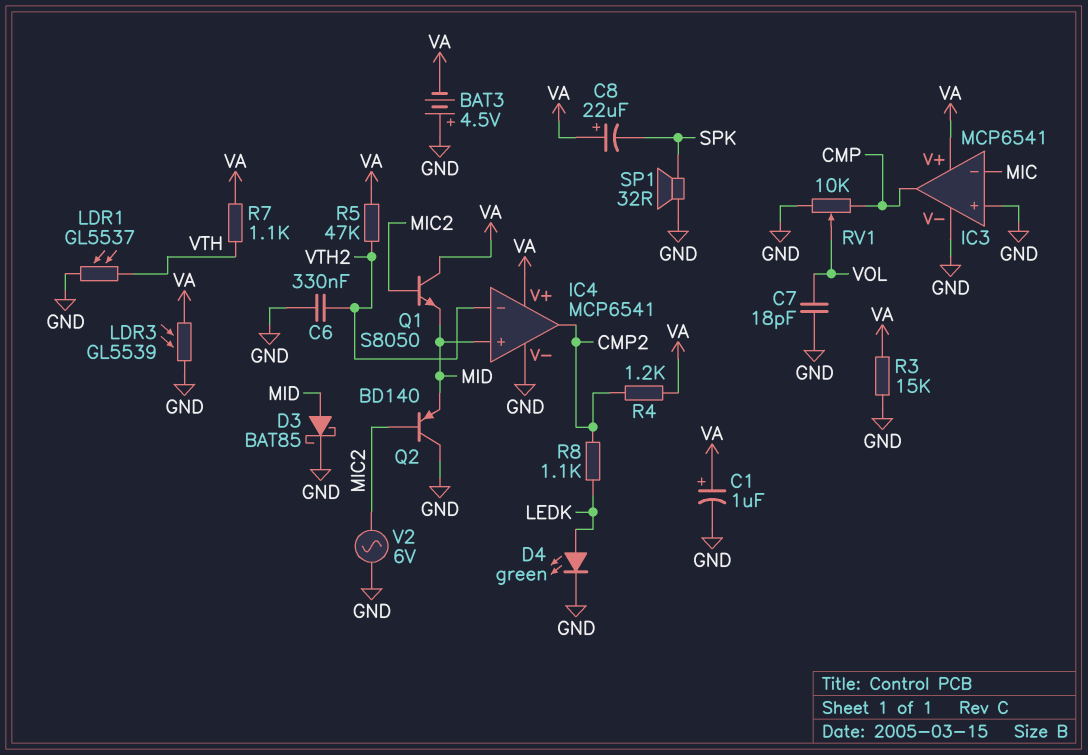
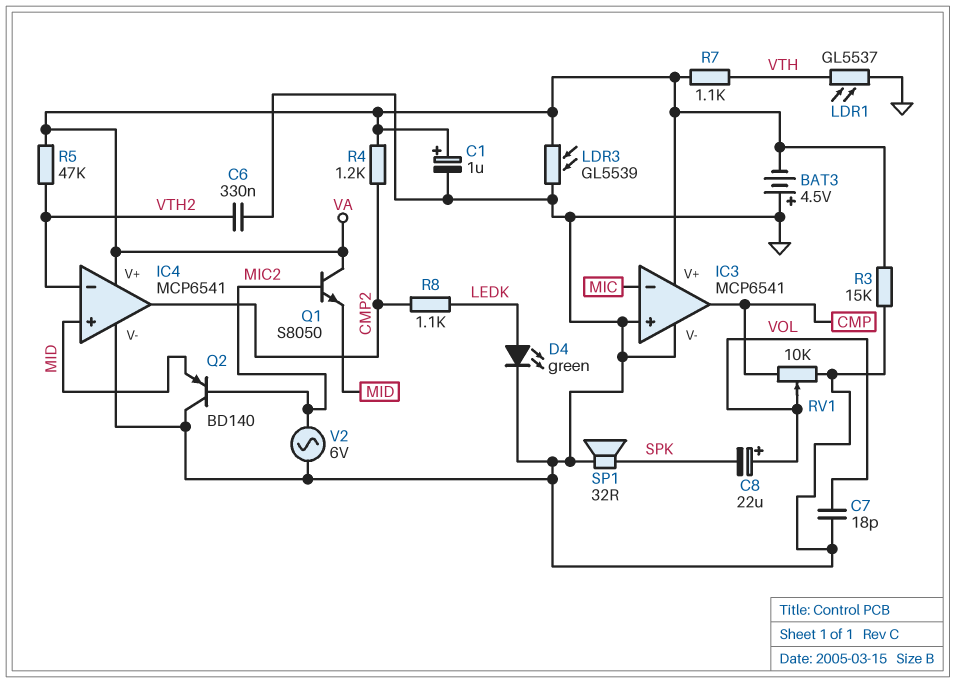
C8: 22uF (plus VA, minus SPK) -> 22uF (plus VOL, minus SPK)
D3: schottky BAT85 (A MID, K GND) -> none

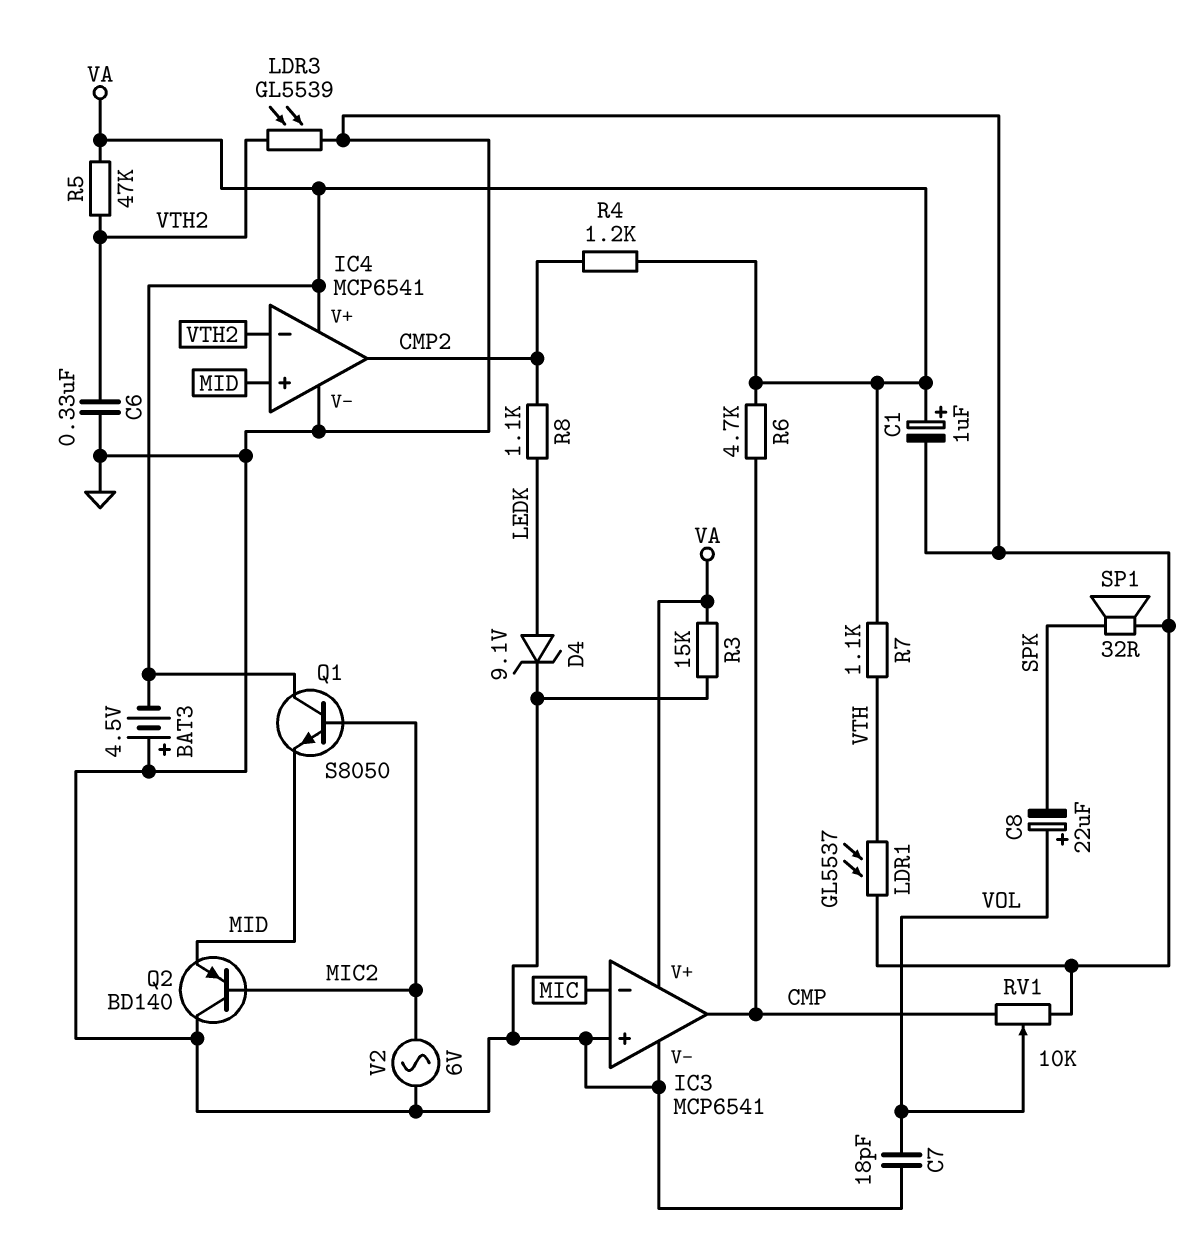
D4: LED green (A LEDK, K GND) -> zener 9.1V (A LEDK, K GND)
LDR3: GL5539 (GND, VA) -> GL5539 (GND, VTH2)
R6: none -> 4.7k (CMP, VA)

